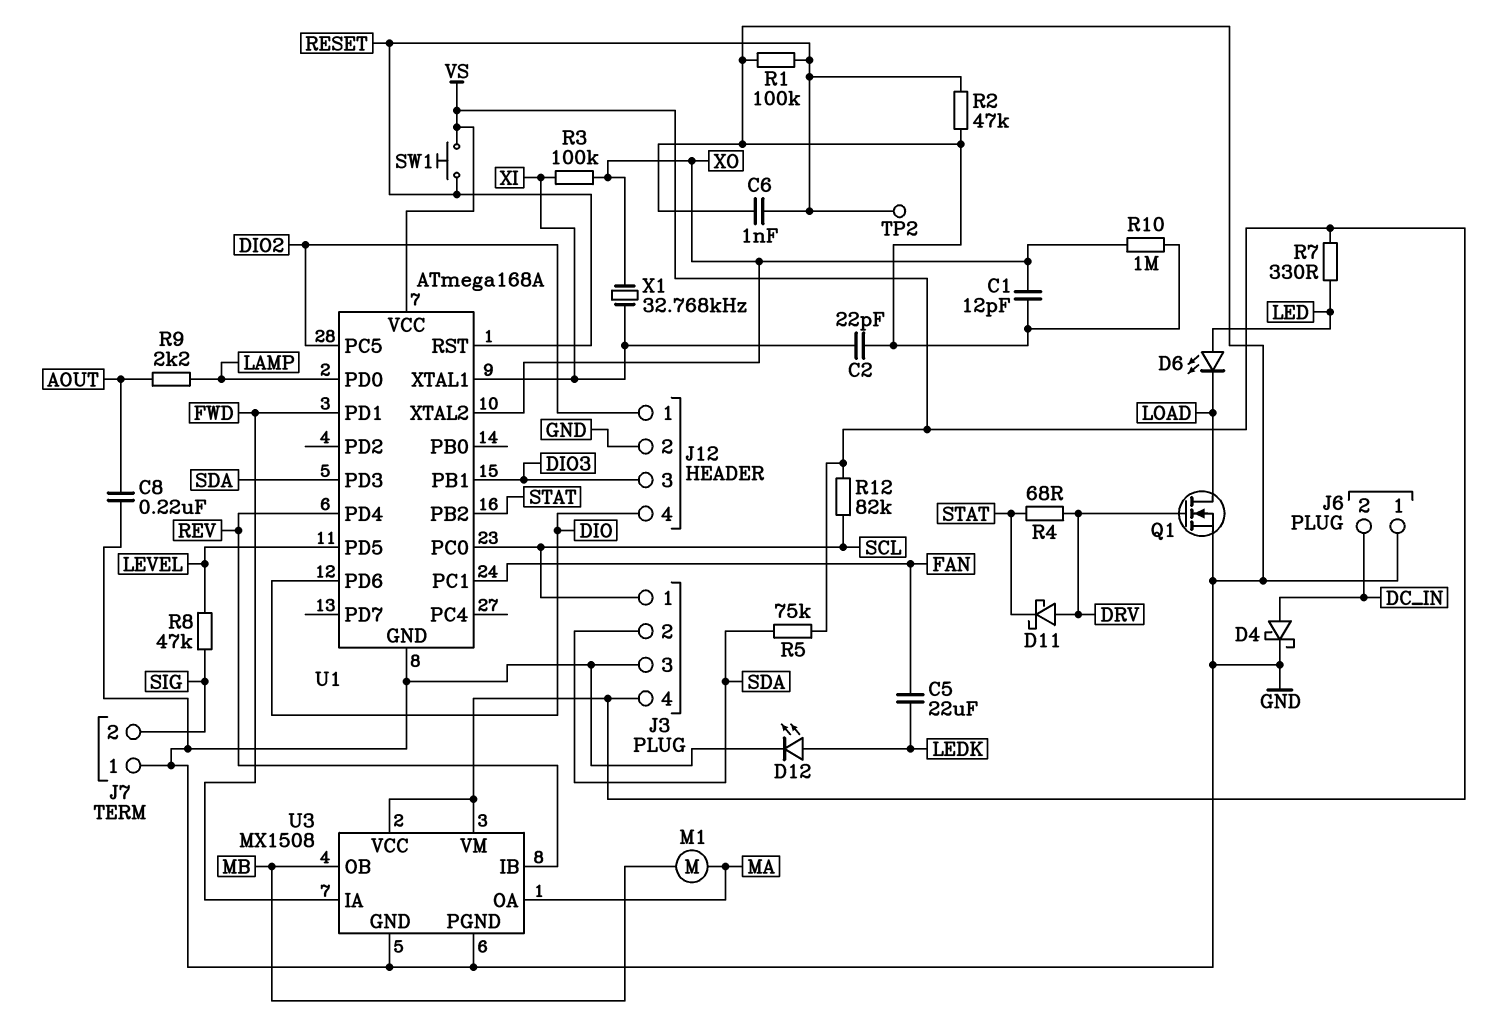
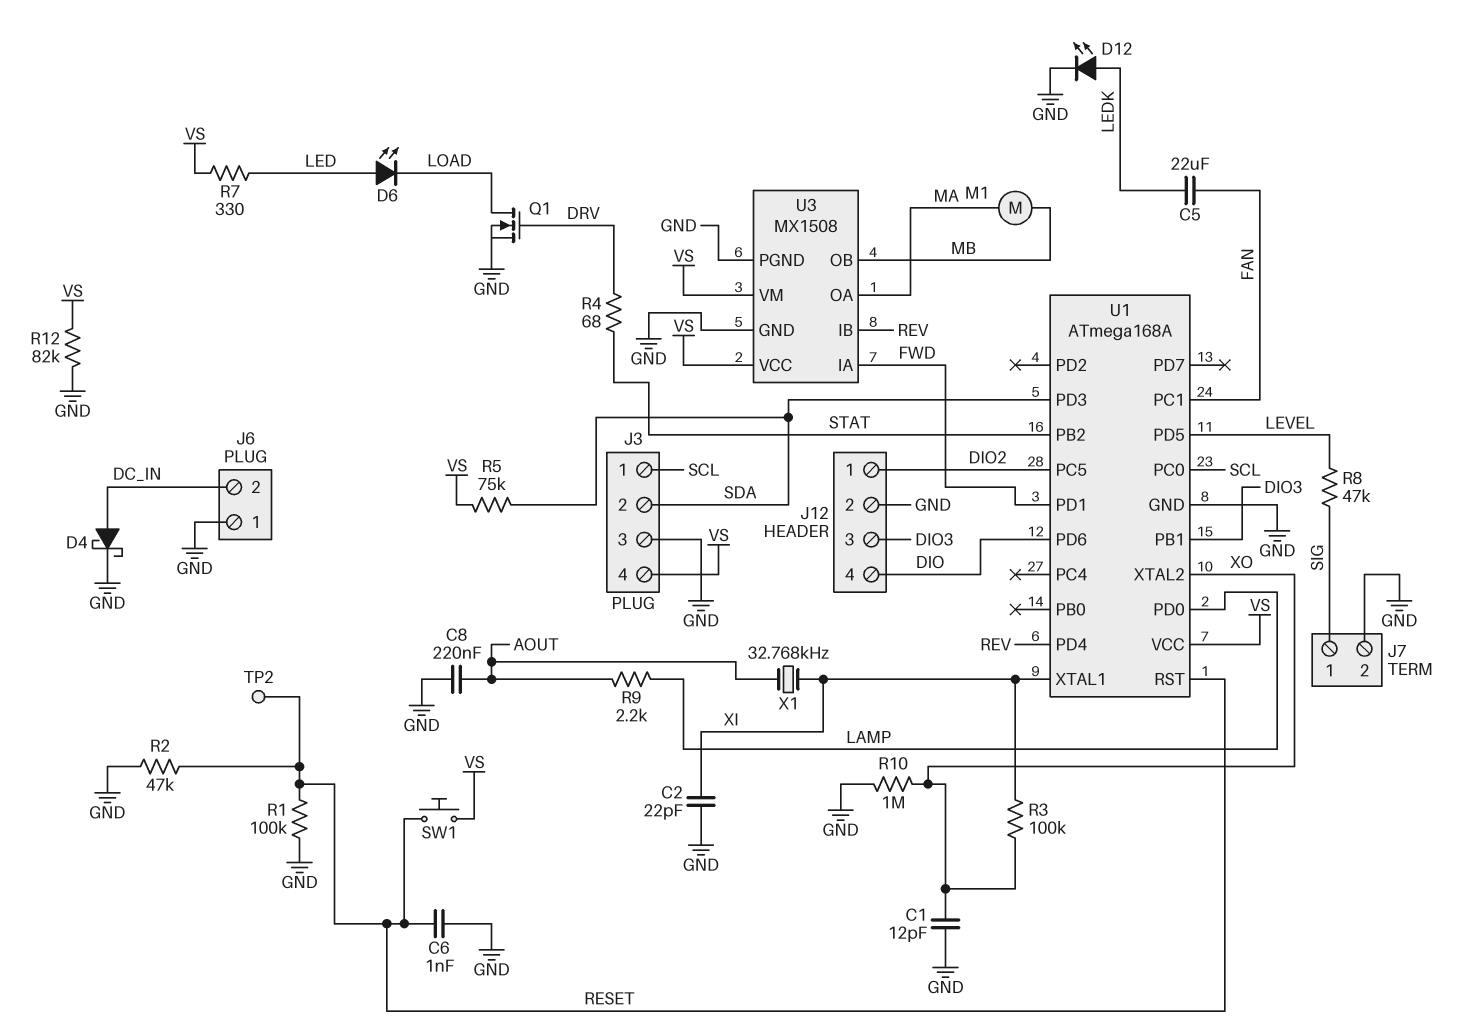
D11: schottky (A DRV, K STAT) -> none
J7 pin 1: GND -> SIG
J7 pin 2: SIG -> GND
R12: 82k (SCL, VS) -> 82k (GND, VS)
X1: 32.768kHz (XI, XO) -> 32.768kHz (AOUT, XI)

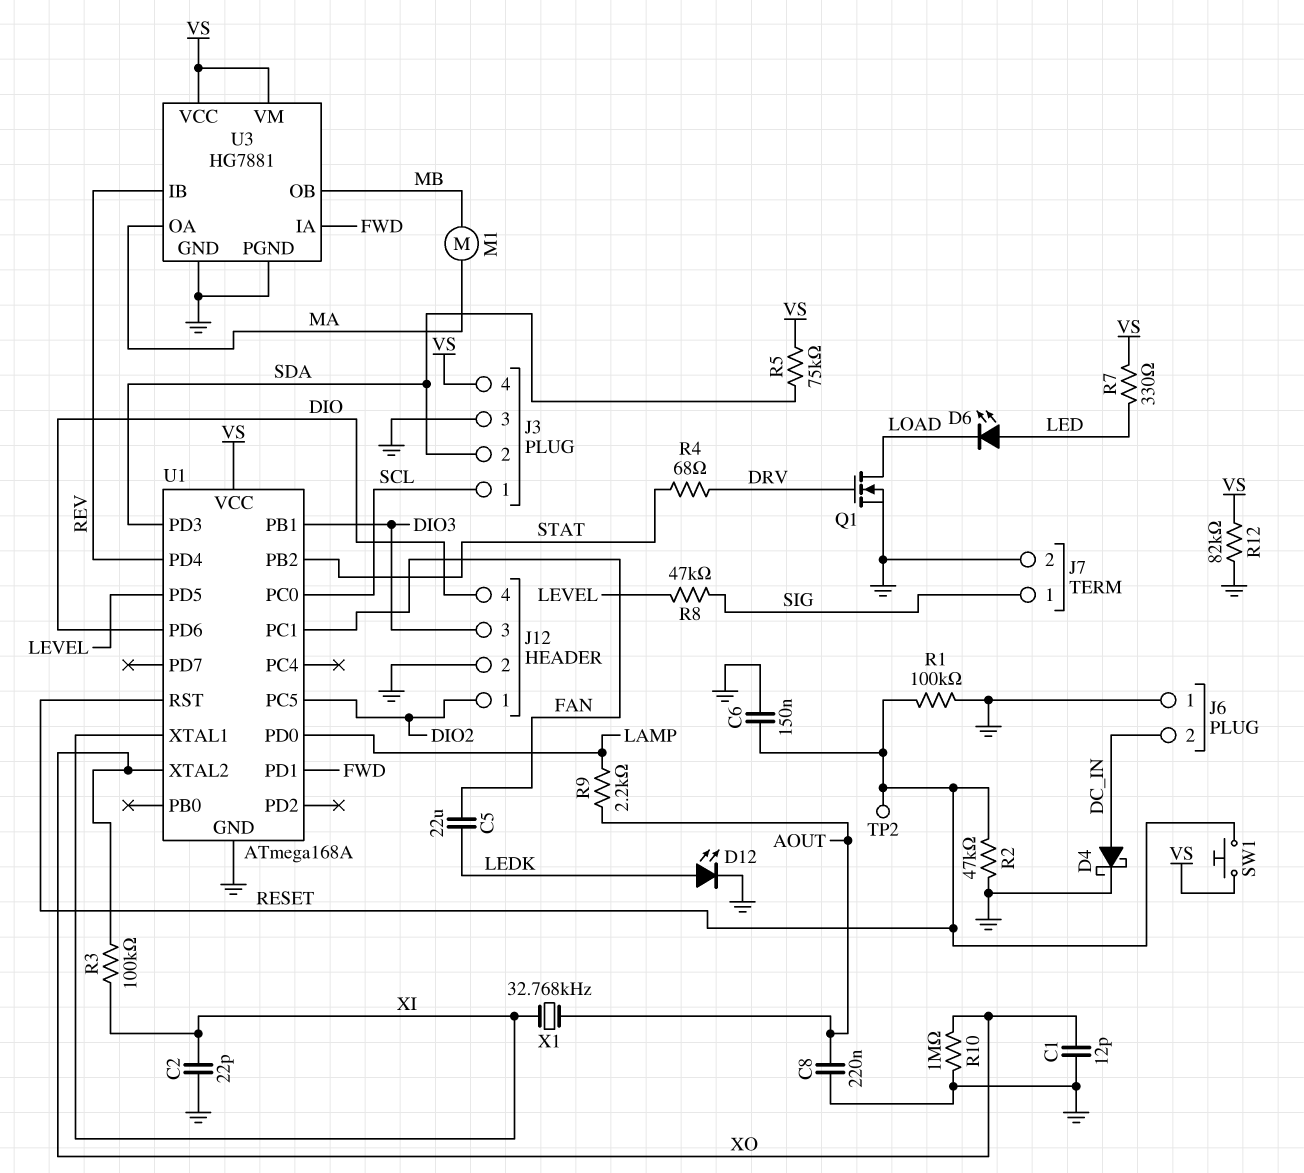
C6: 1nF (GND, RESET) -> 150nF (GND, RESET)
U3: MX1508 -> HG7881

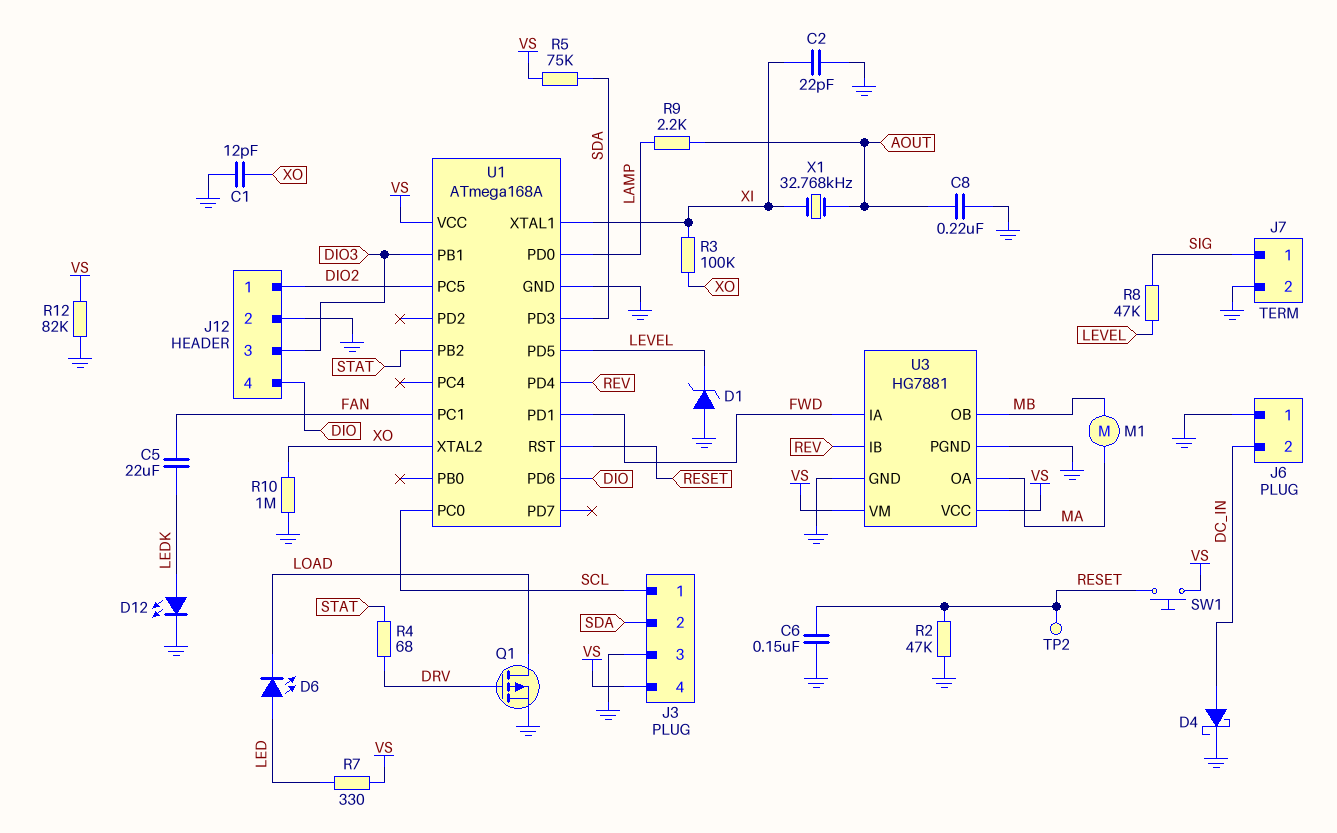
D1: none -> zener (A GND, K LEVEL)
Q1: NMOS (G DRV, D LOAD, S GND) -> PMOS (G DRV, D LOAD, S GND)
R1: 100k (GND, RESET) -> none

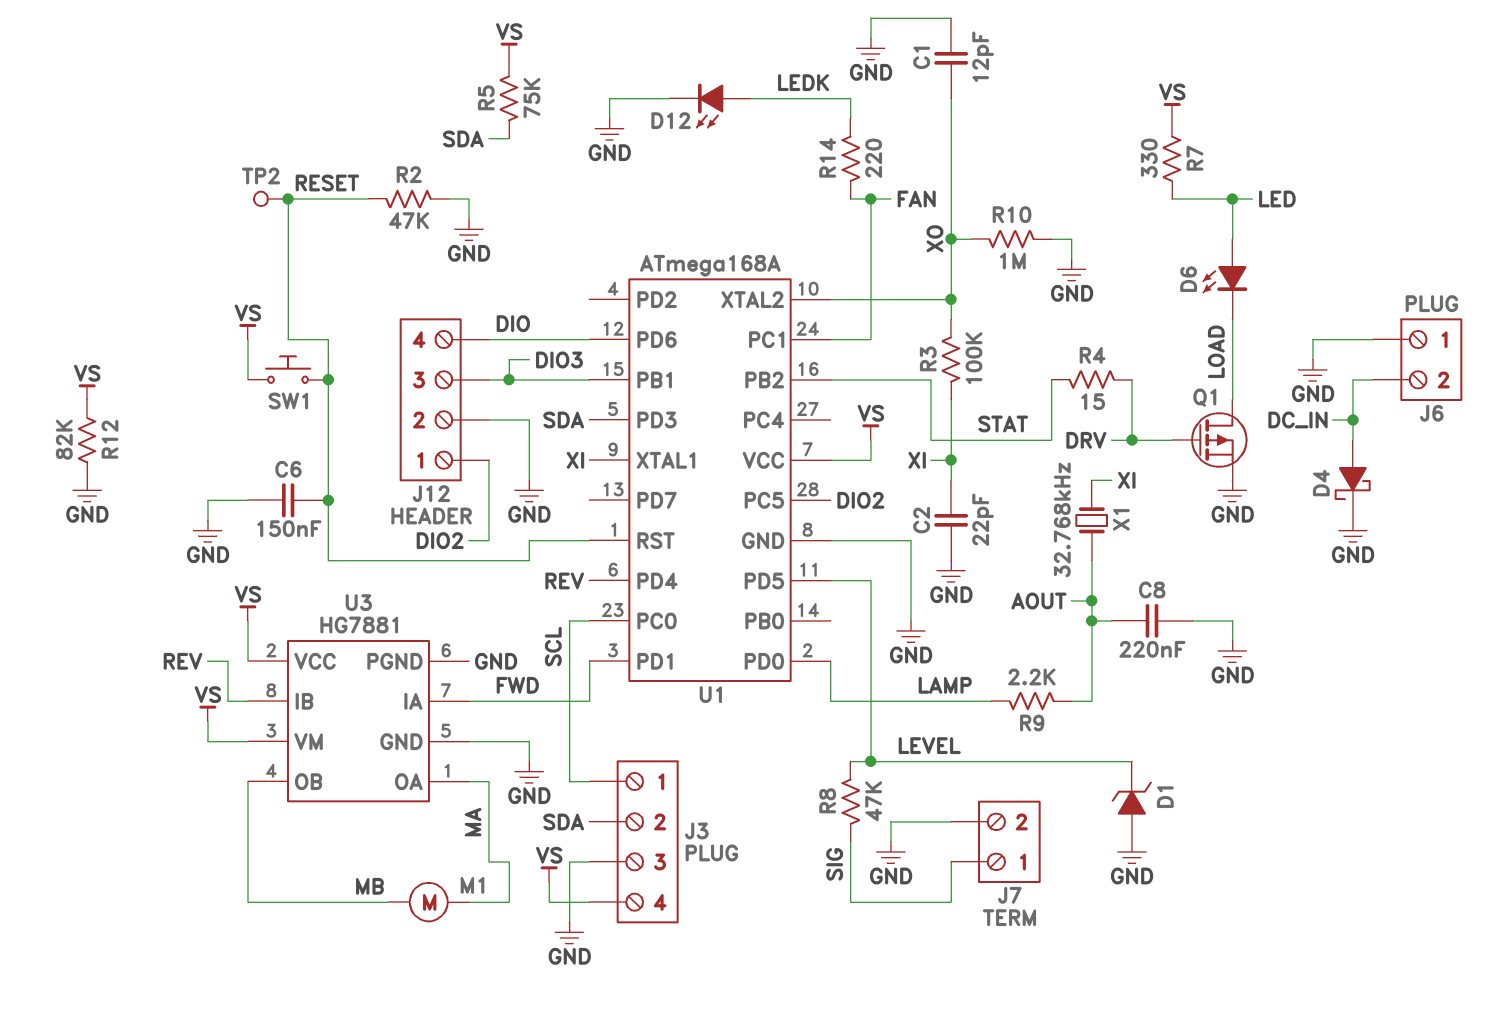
C5: 22uF (FAN, LEDK) -> none
R4: 68 (DRV, STAT) -> 15 (DRV, STAT)
R14: none -> 220 (FAN, LEDK)

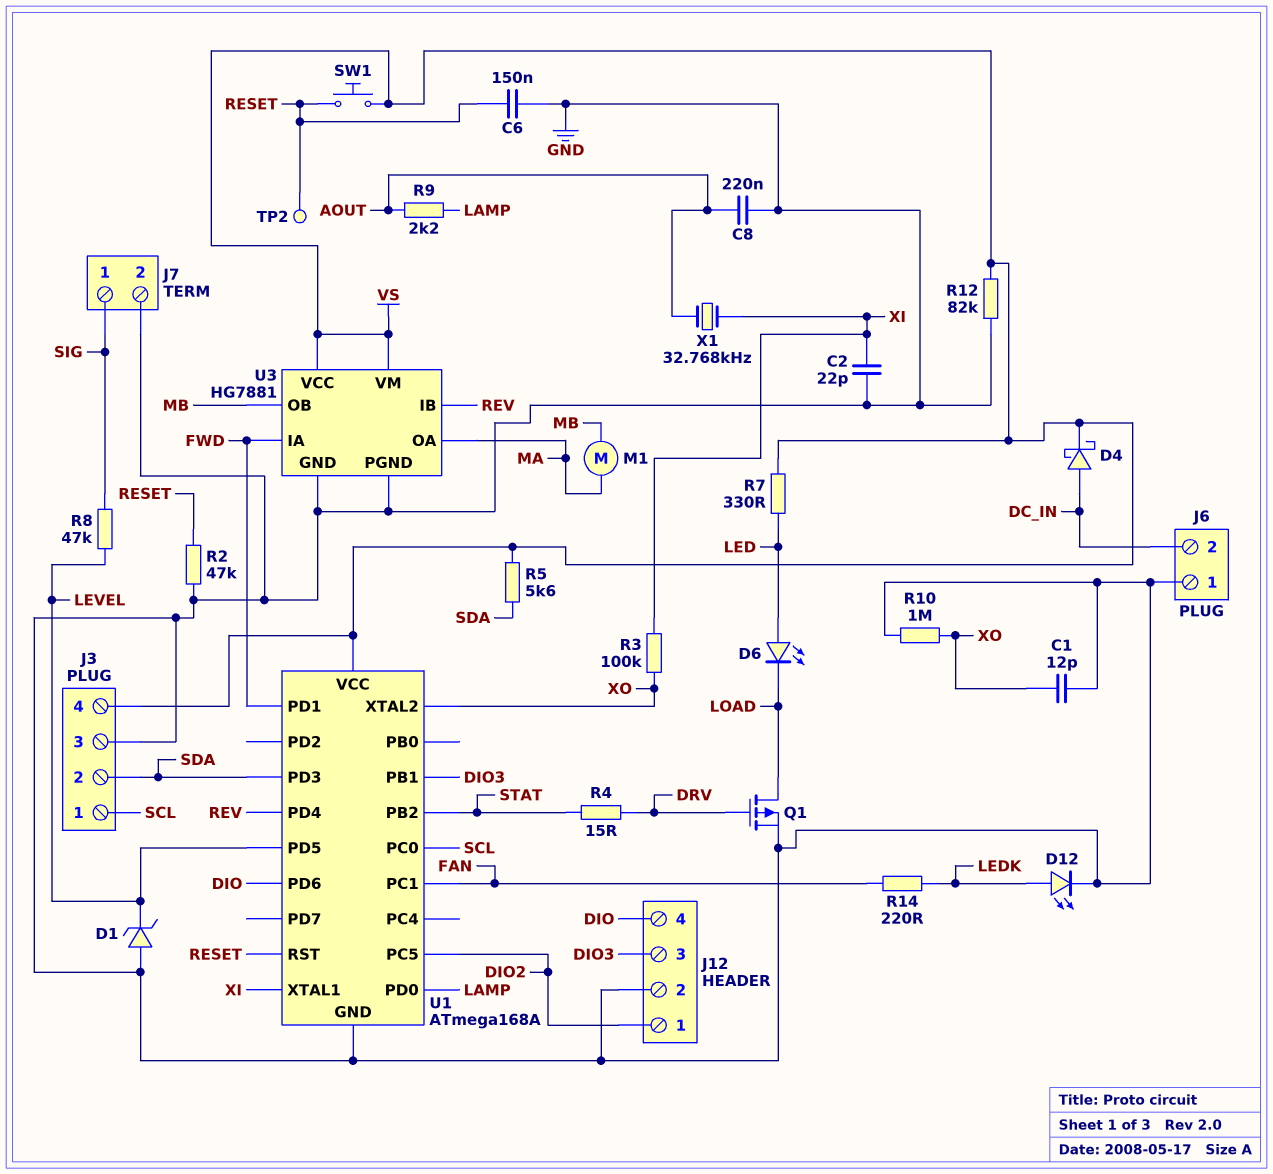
D4: schottky (A DC_IN, K GND) -> schottky (A DC_IN, K VS)
R5: 75k (SDA, VS) -> 5.6k (SDA, VS)

